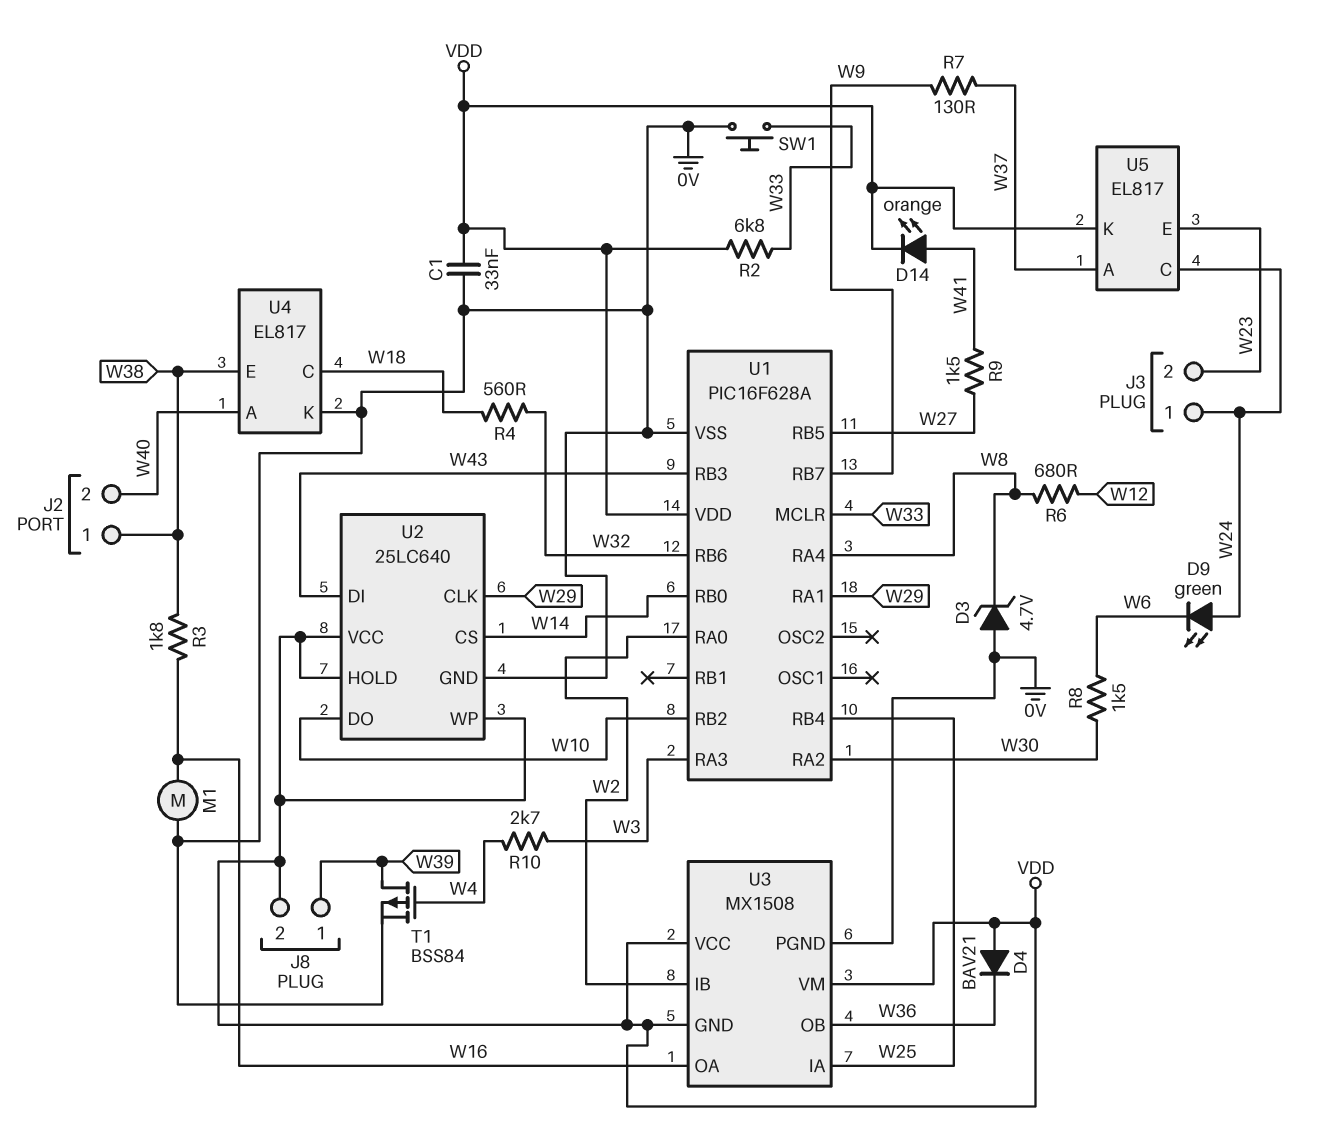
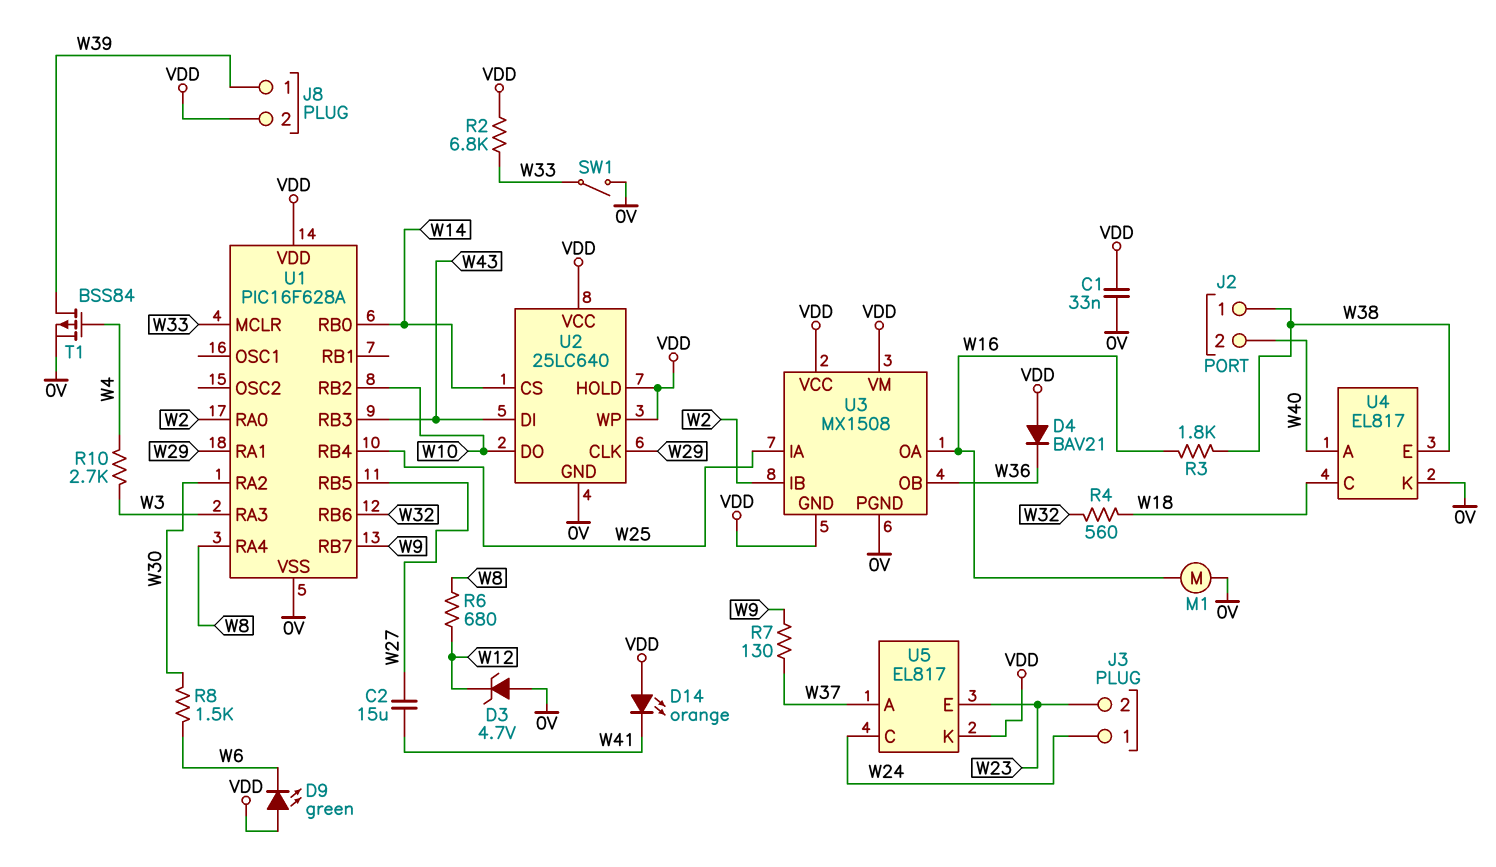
C2: none -> 15uF (W27, W41)
D3: zener 4.7V (A 0V, K W8) -> zener 4.7V (A 0V, K W12)
D9: LED green (A W24, K W6) -> LED green (A VDD, K W6)
D14: LED orange (A W41, K VDD) -> LED orange (A VDD, K W41)
R9: 1.5k (W27, W41) -> none
SW1: button (0V, W33) -> switch (0V, W33)

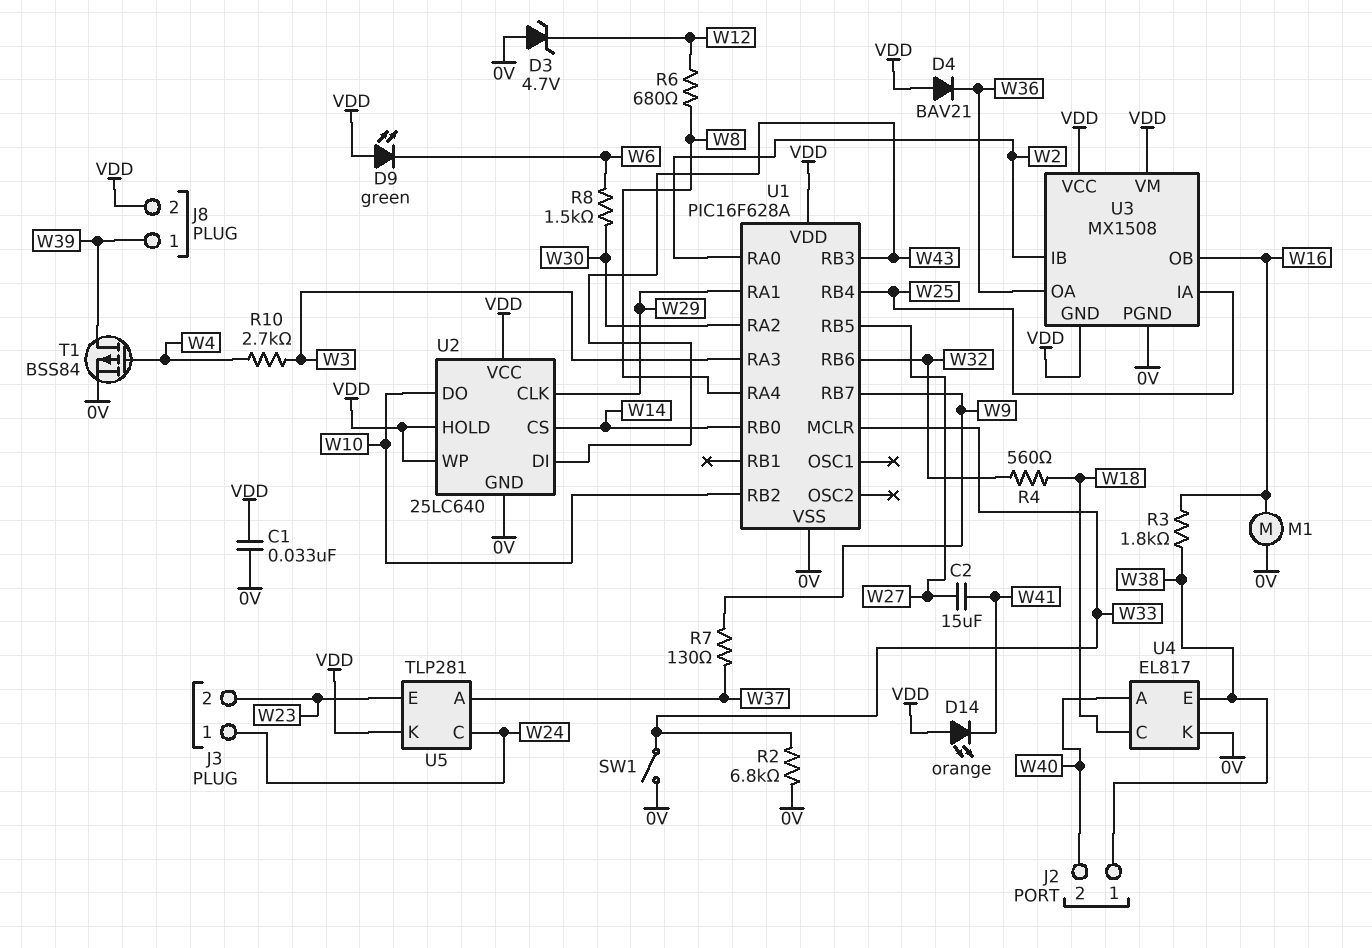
R2: 6.8k (VDD, W33) -> 6.8k (0V, W33)
U3 pin OA: W16 -> W36
U3 pin OB: W36 -> W16
U5: EL817 -> TLP281

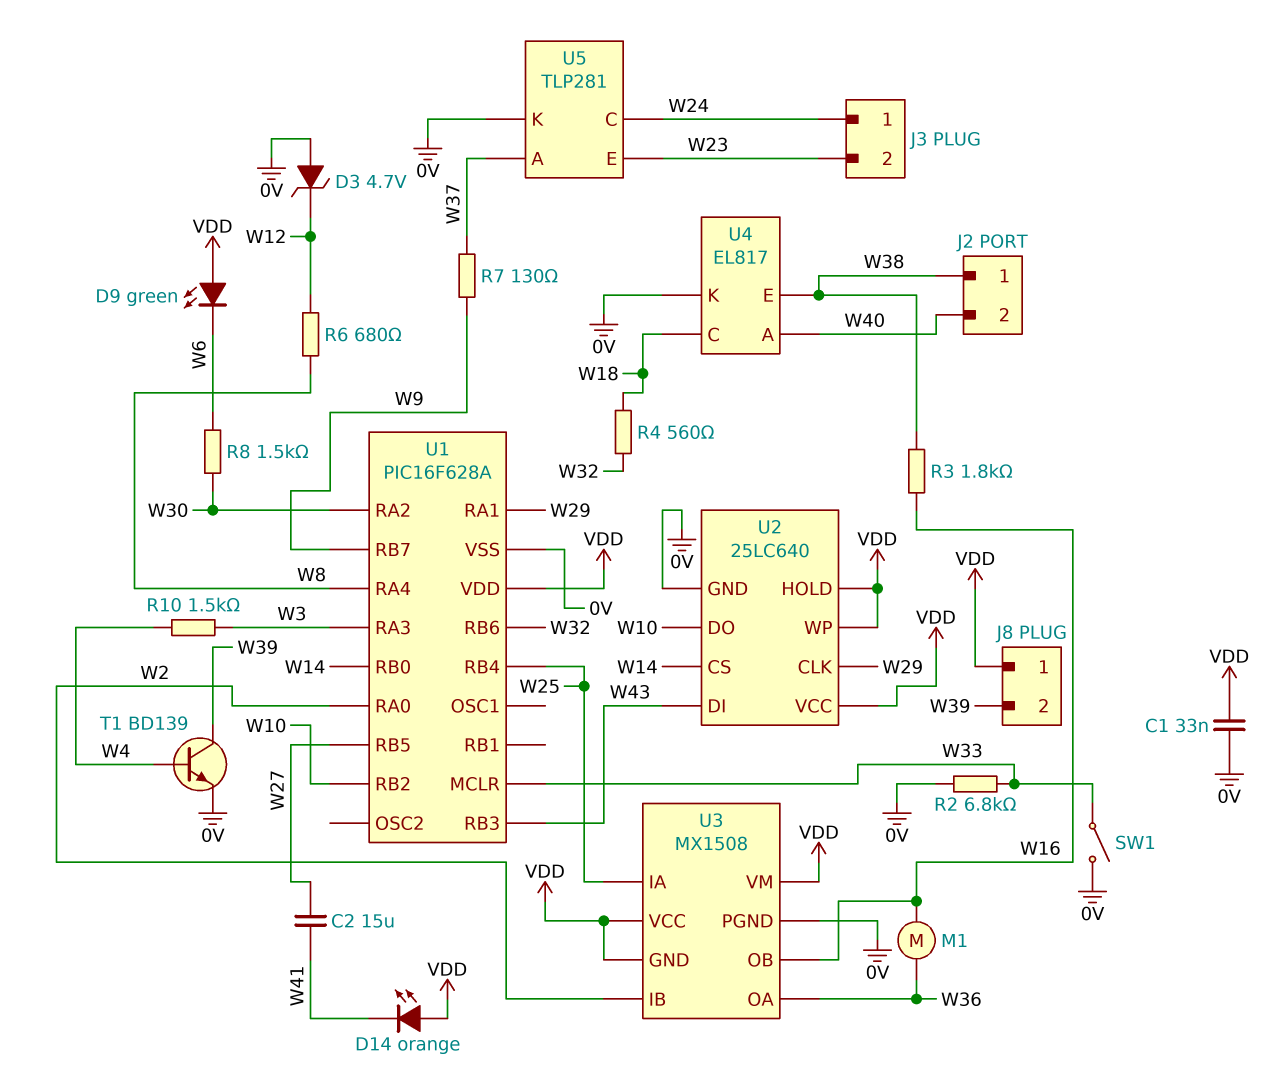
D4: diode BAV21 (A VDD, K W36) -> none
J8 pin 1: W39 -> VDD
J8 pin 2: VDD -> W39
M1: motor (0V, W16) -> motor (W16, W36)
R10: 2.7k (W3, W4) -> 1.5k (W3, W4)
T1: PMOS BSS84 (G W4, D W39, S 0V) -> NPN BD139 (B W4, C W39, E 0V)
U5 pin K: VDD -> 0V

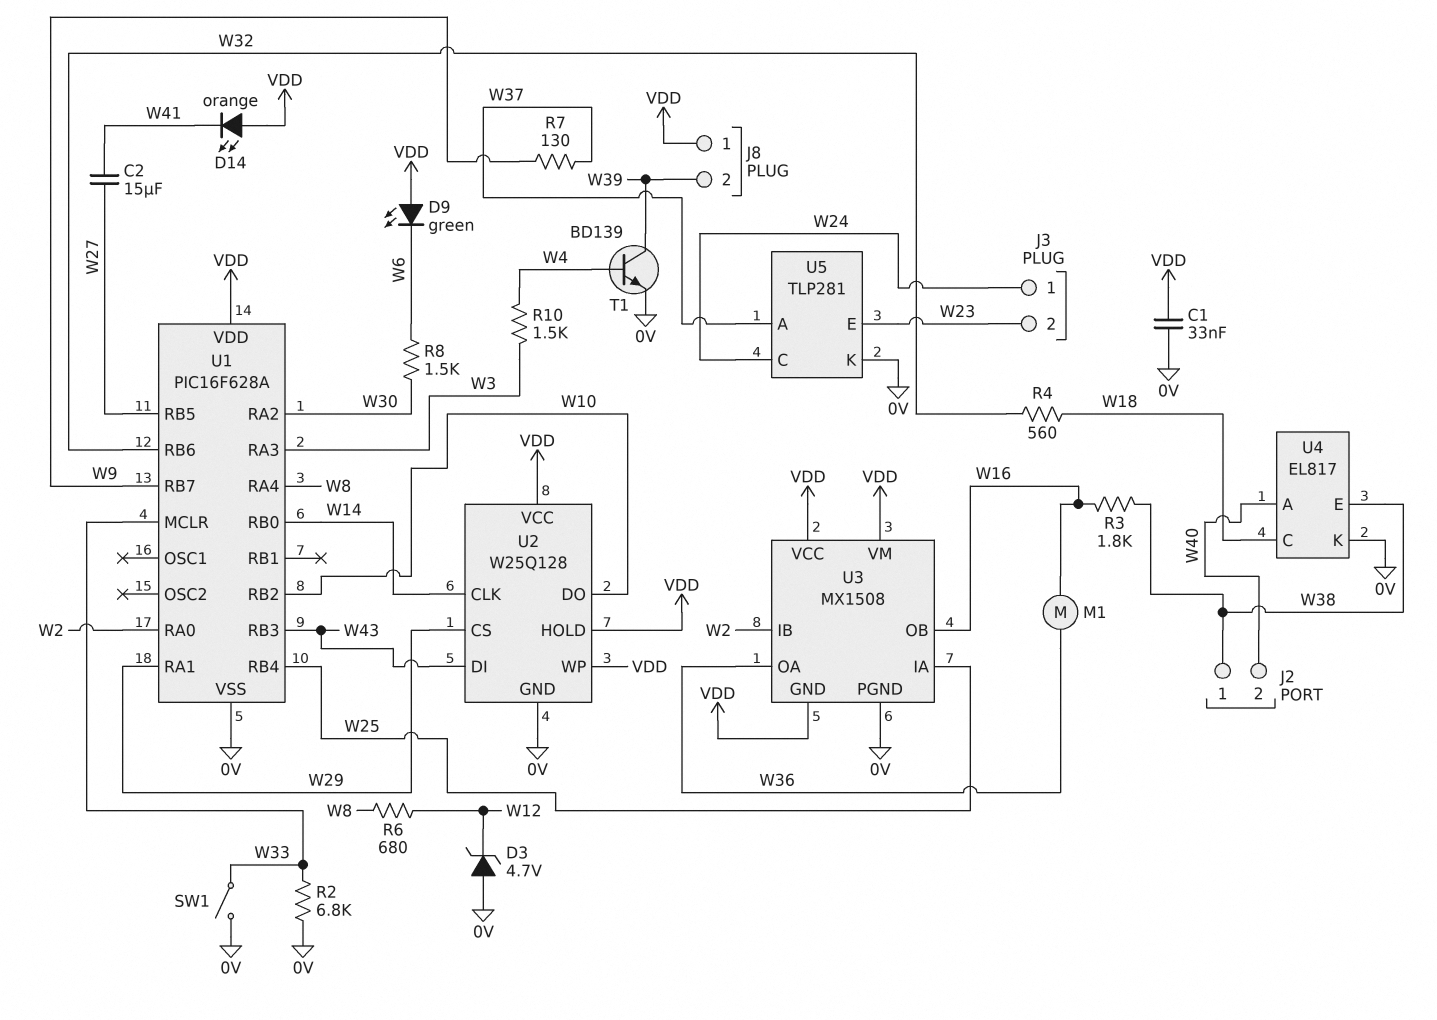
U2: 25LC640 -> W25Q128
U2 pin CLK: W29 -> W14
U2 pin CS: W14 -> W29

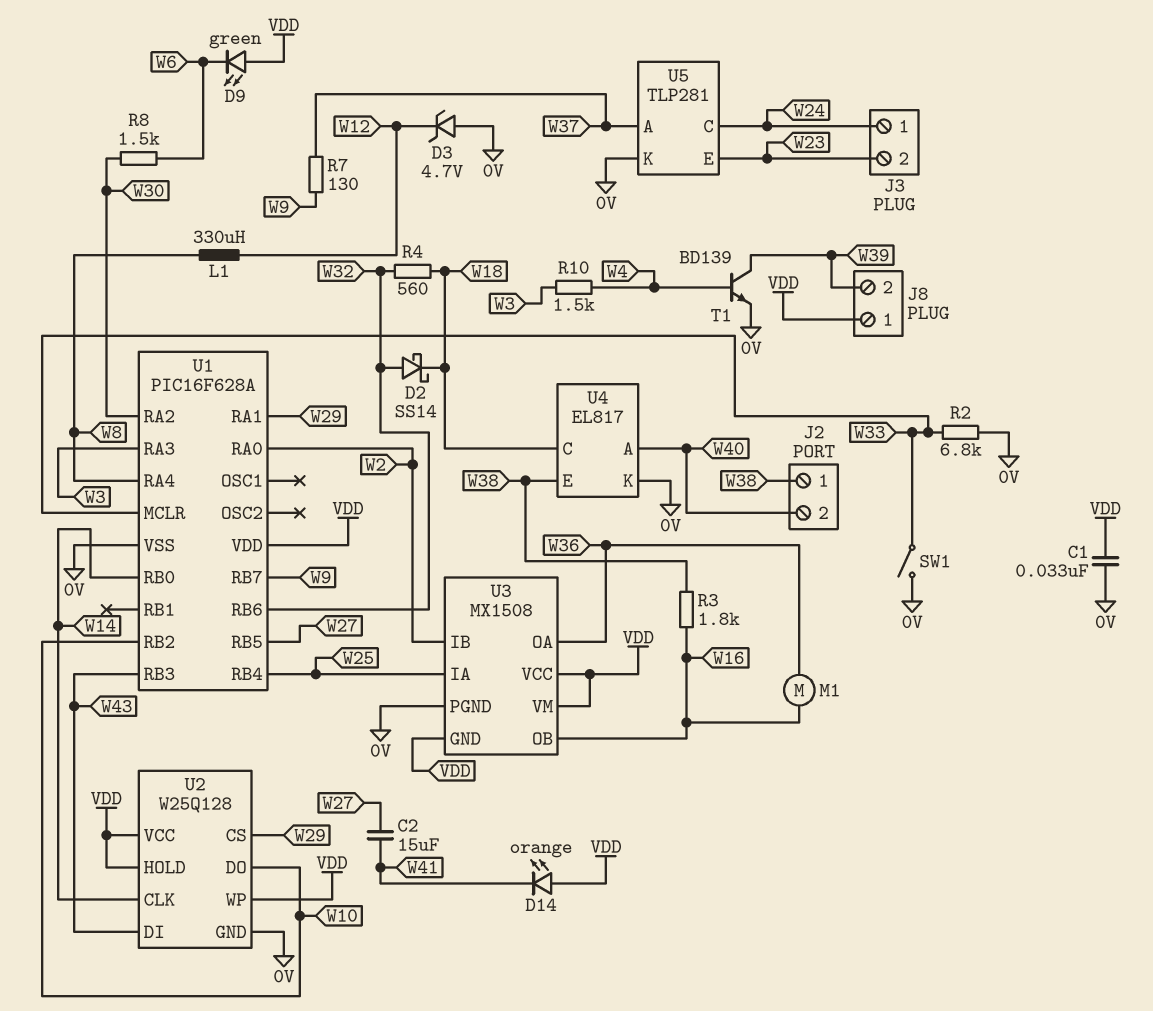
D2: none -> schottky SS14 (A W32, K W18)
L1: none -> 330uH (W8, W12)
R6: 680 (W8, W12) -> none

